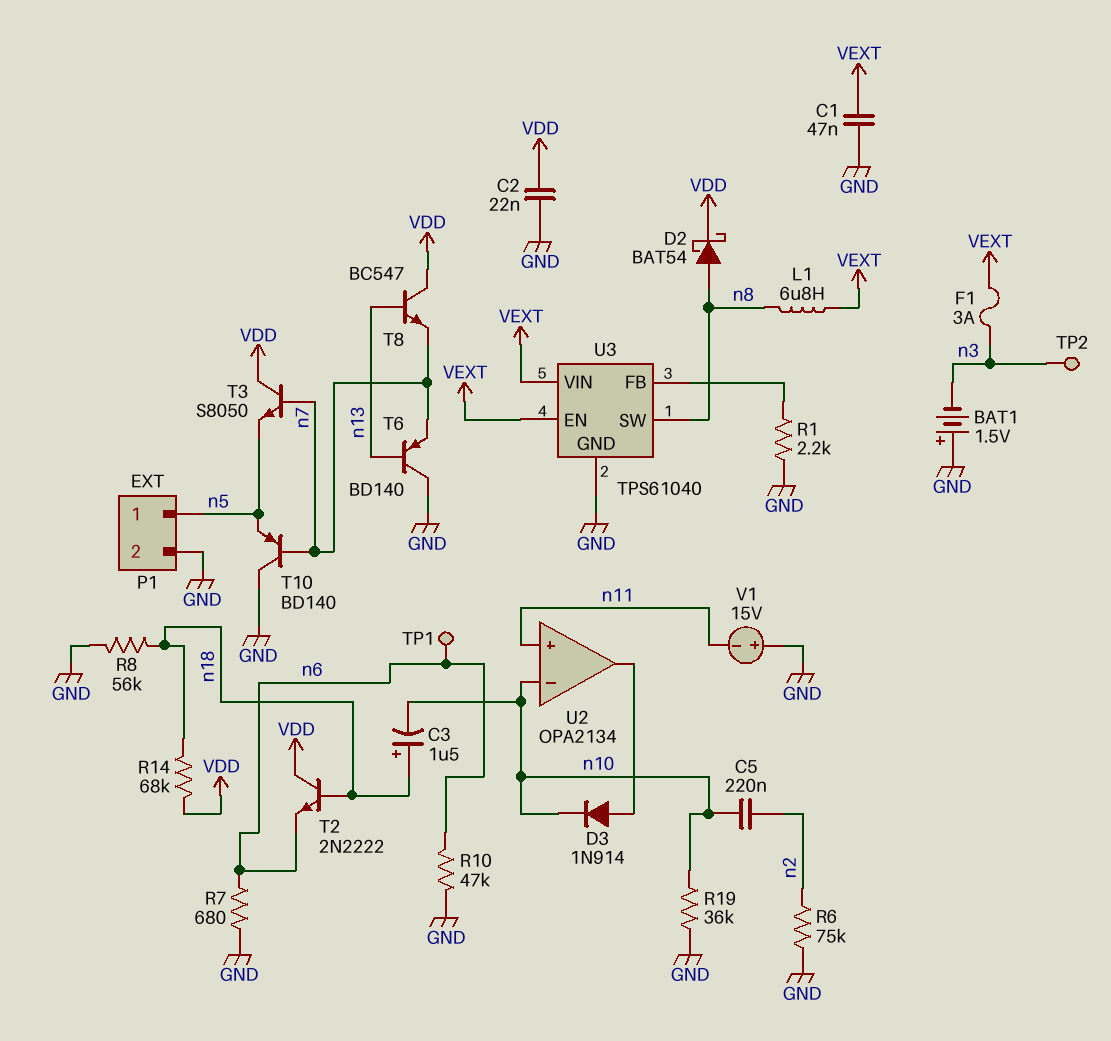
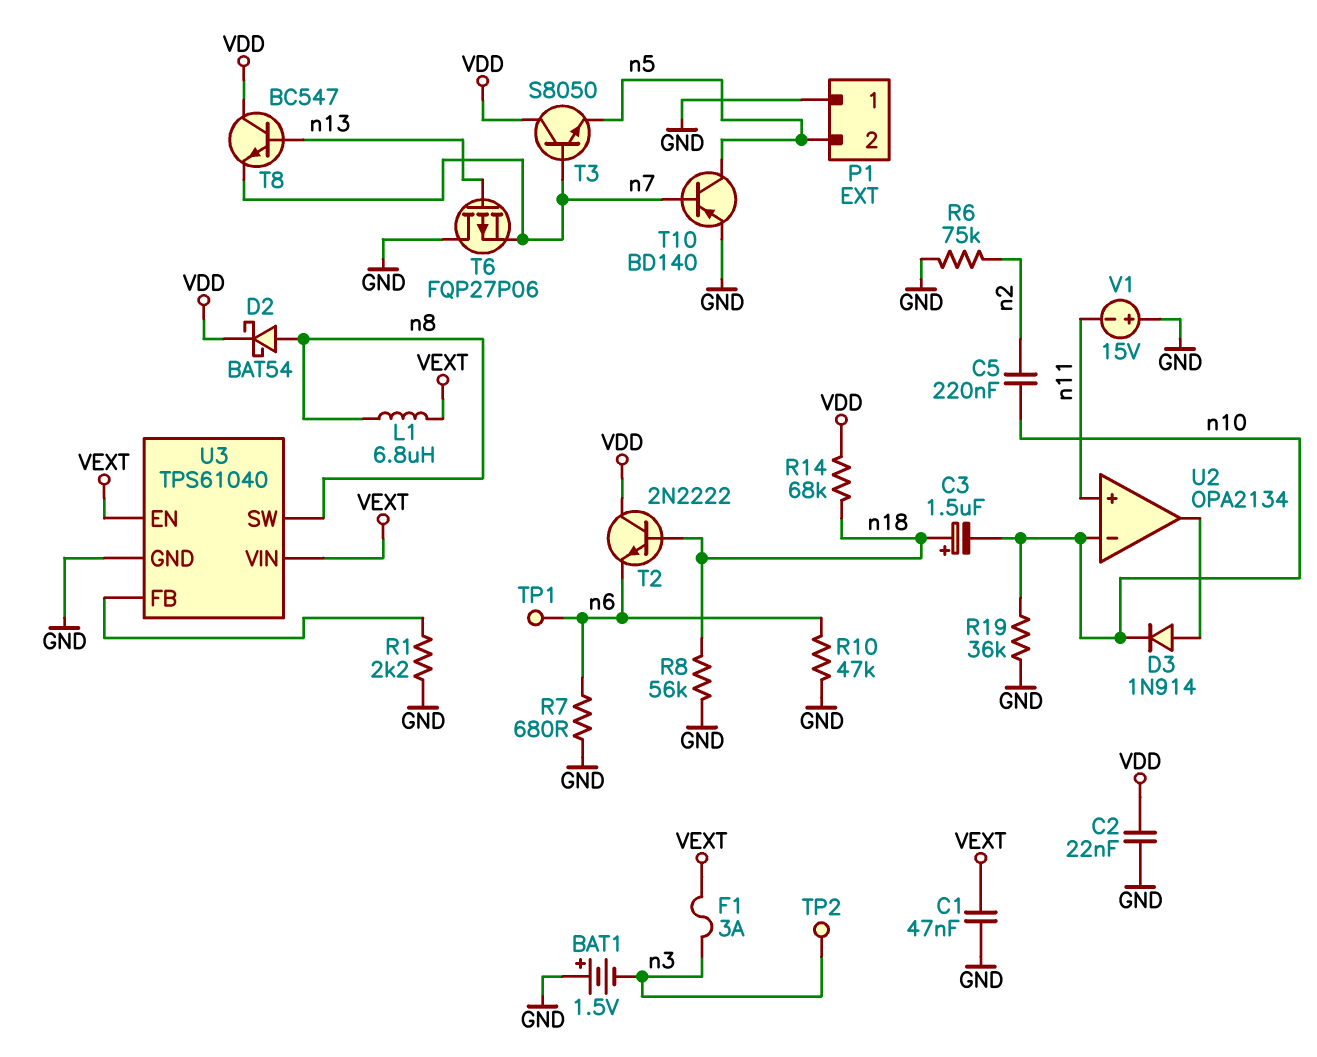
P1 pin 1: n5 -> GND
P1 pin 2: GND -> n5
T6: PNP BD140 (B n13, C GND, E n7) -> PMOS FQP27P06 (G n13, D GND, S n7)
T10: PNP BD140 (B n7, C GND, E n5) -> PNP BD140 (B n7, C n5, E GND)

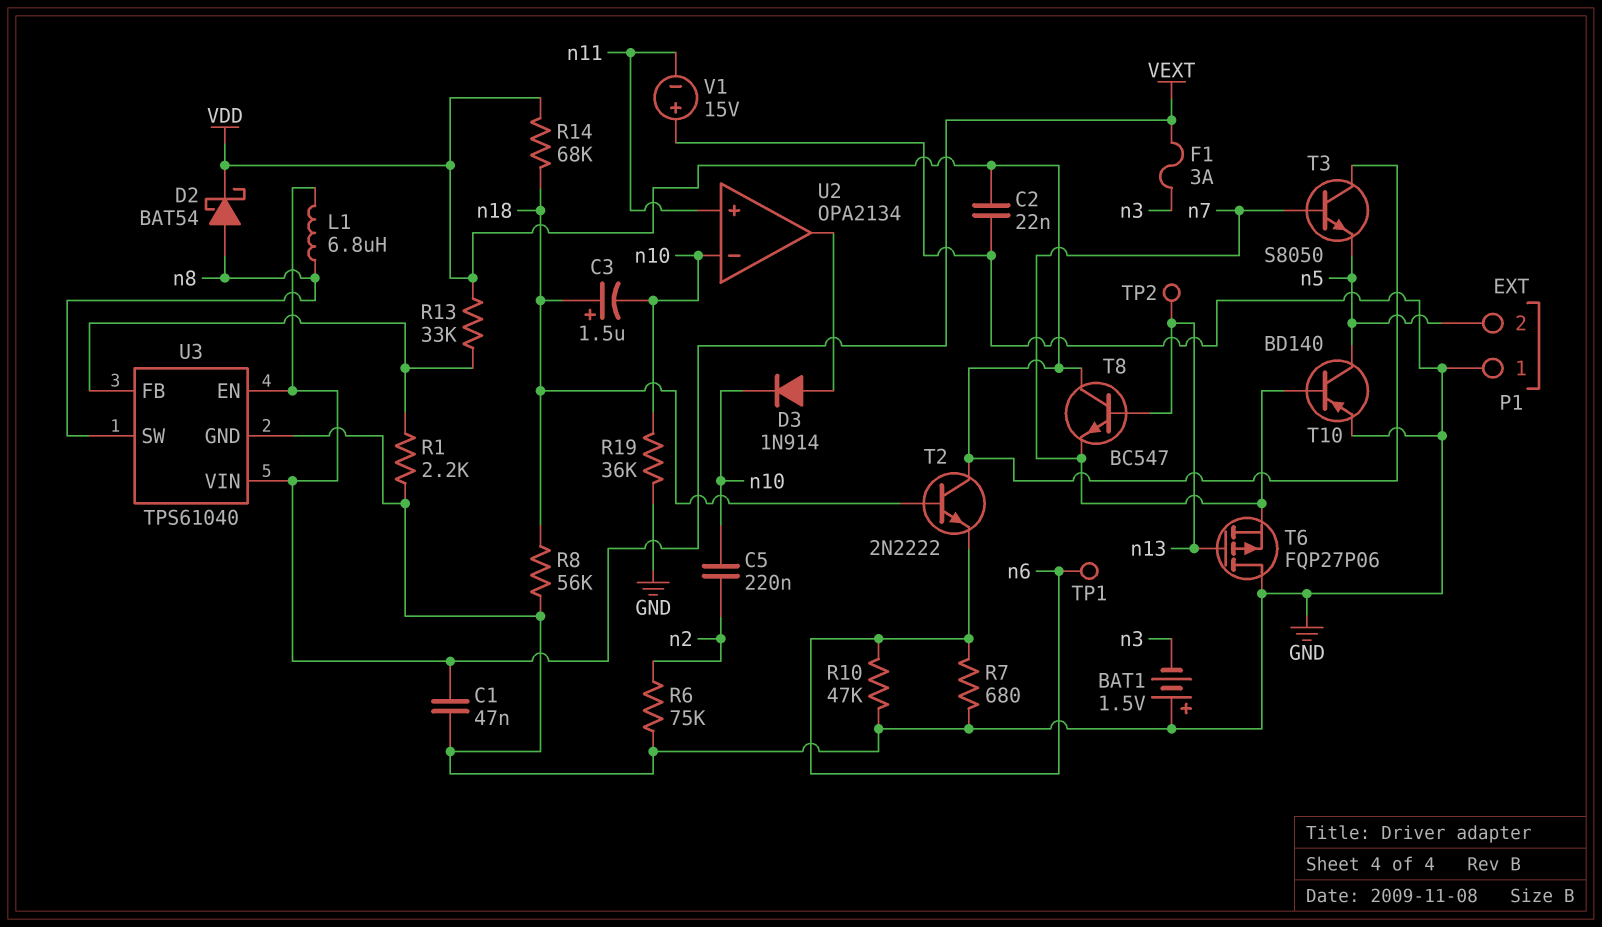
R13: none -> 33k (U3/FB, VDD)
TP2: test point (n3) -> test point (n13)

